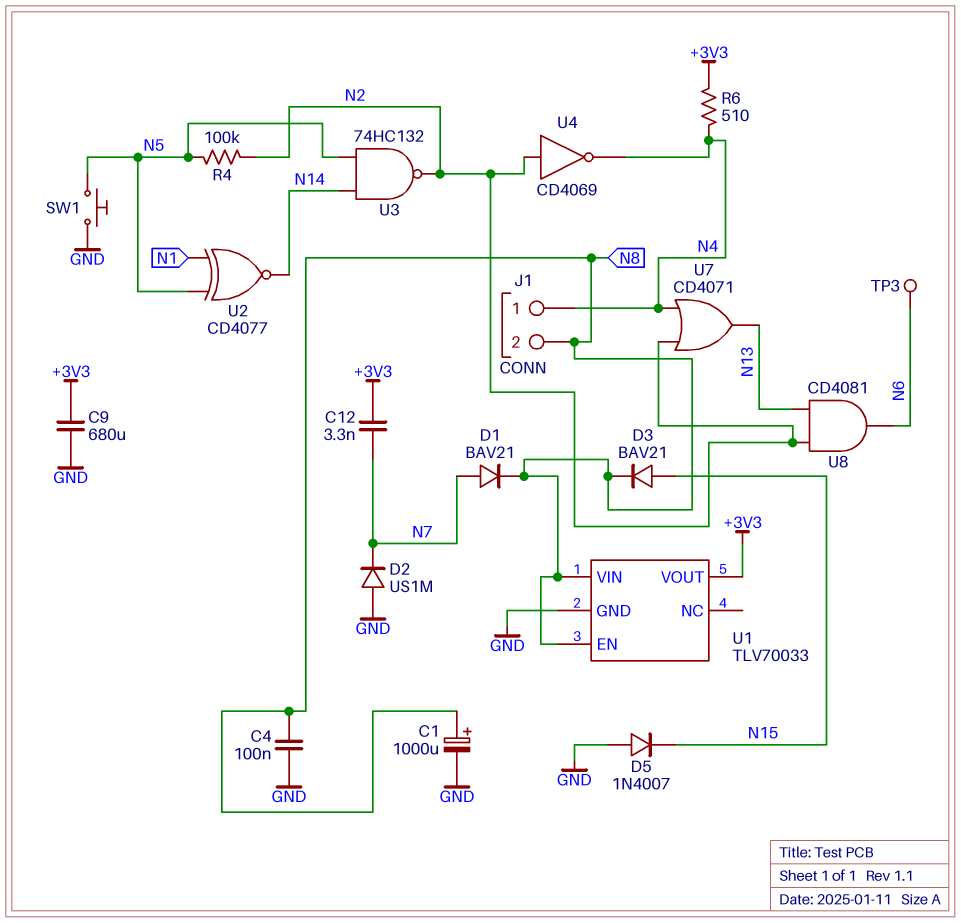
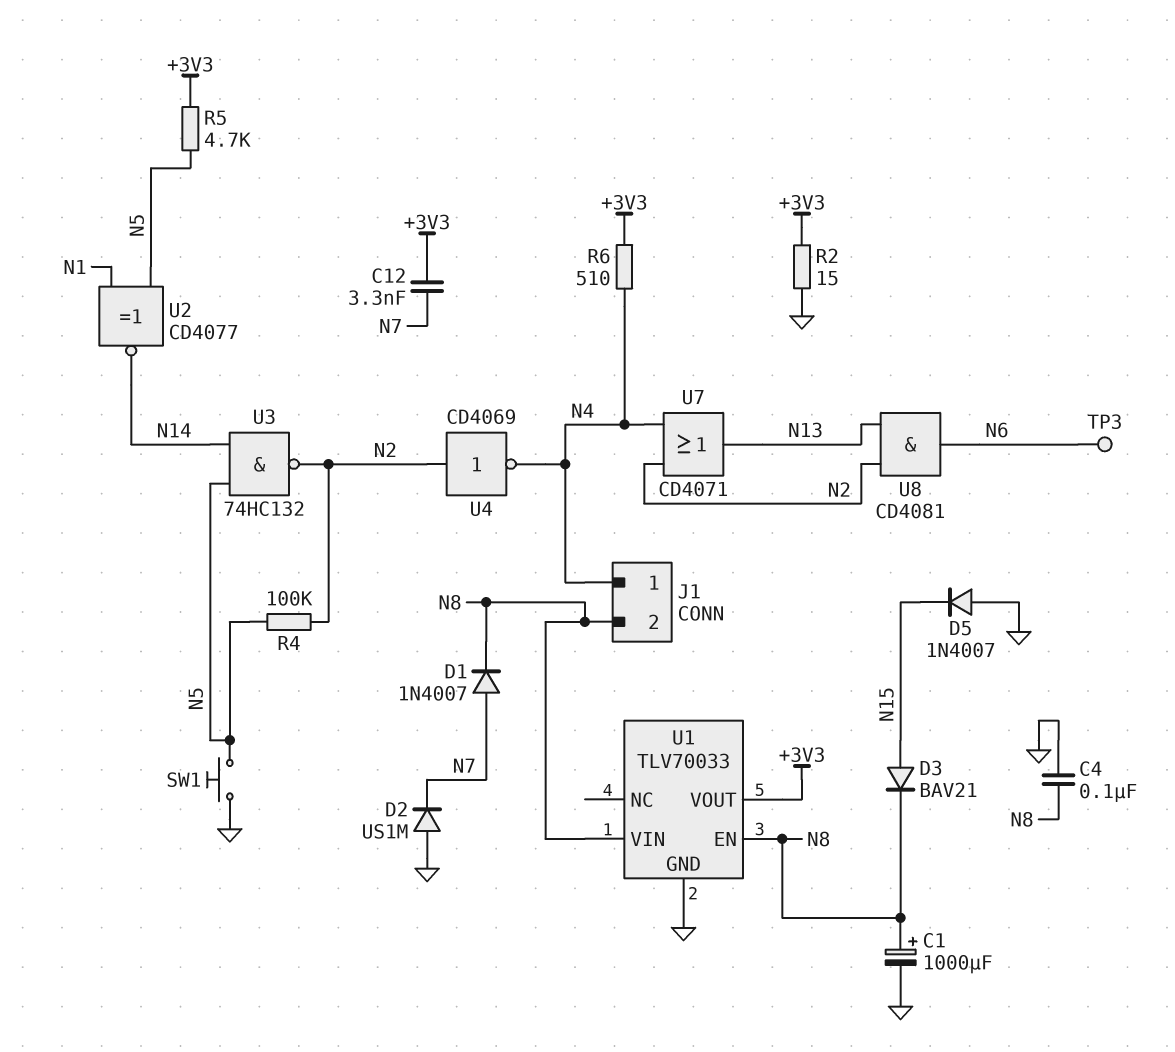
C9: 680uF (+3V3, GND) -> none
D1: diode BAV21 (A N7, K N8) -> diode 1N4007 (A N7, K N8)
R2: none -> 15 (+3V3, GND)
R5: none -> 4.7k (+3V3, N5)

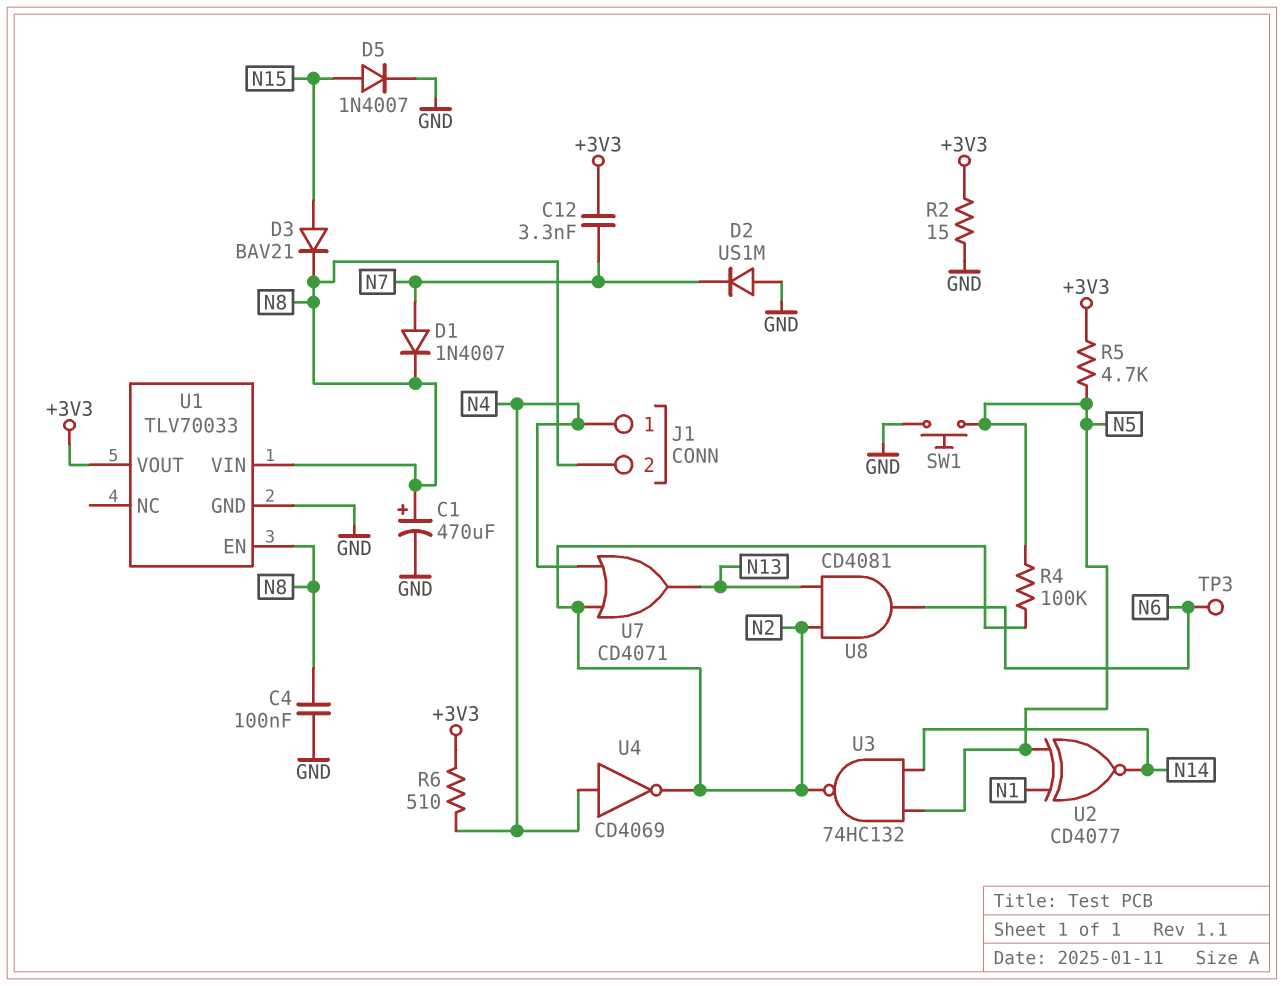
C1: 1000uF (plus N8, minus GND) -> 470uF (plus N8, minus GND)
D5: diode 1N4007 (A GND, K N15) -> diode 1N4007 (A N15, K GND)
U4: NOT CD4069 (in N2, out N4) -> NOT CD4069 (in N4, out N2)

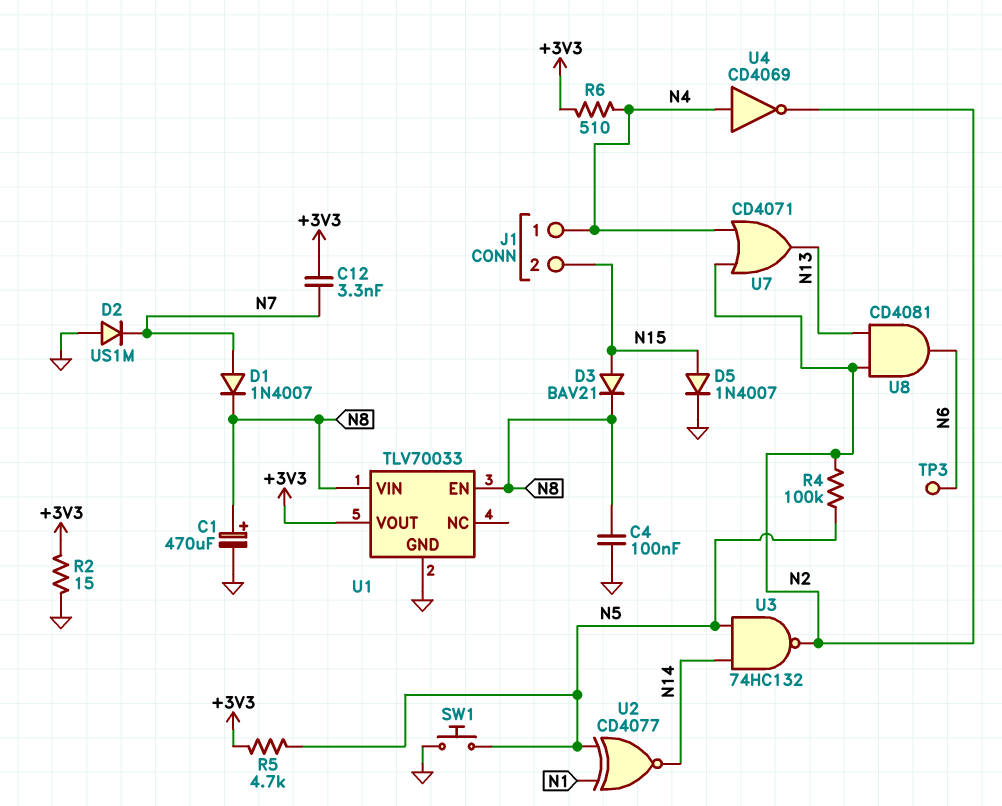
J1 pin 2: N8 -> N15

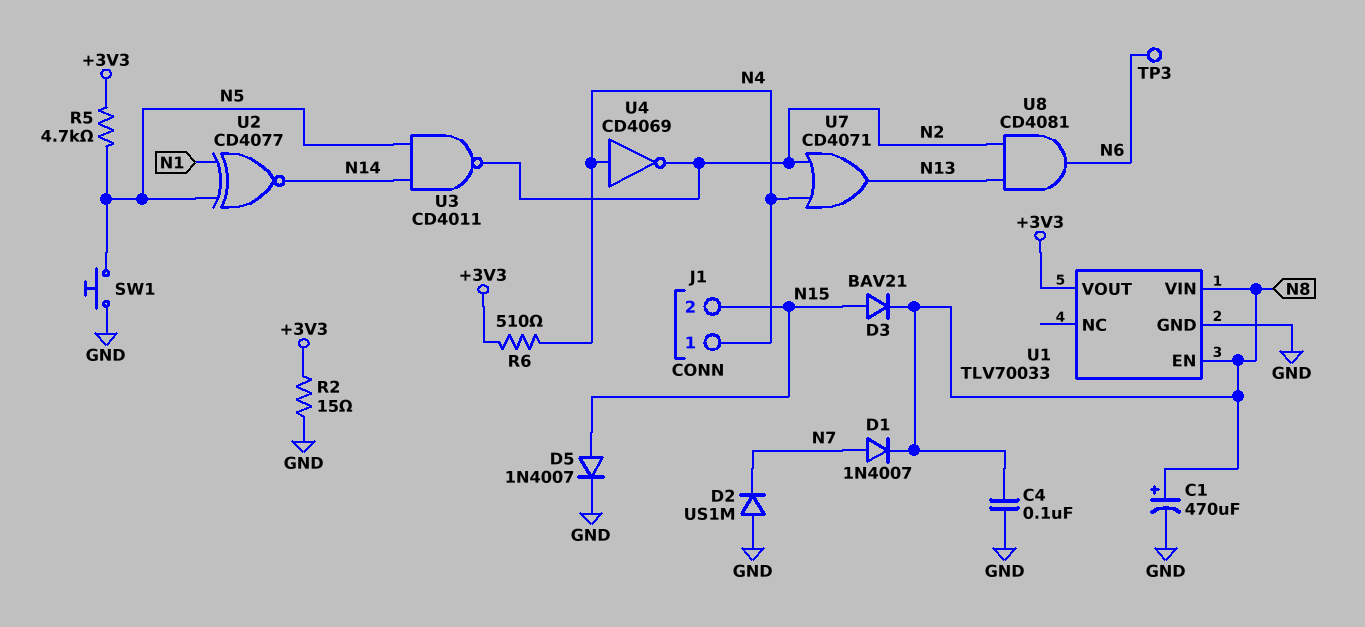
C12: 3.3nF (+3V3, N7) -> none
R4: 100k (N2, N5) -> none
U3: NAND 74HC132 (in N5, in N14, out N2) -> NAND CD4011 (in N5, in N14, out N2)

